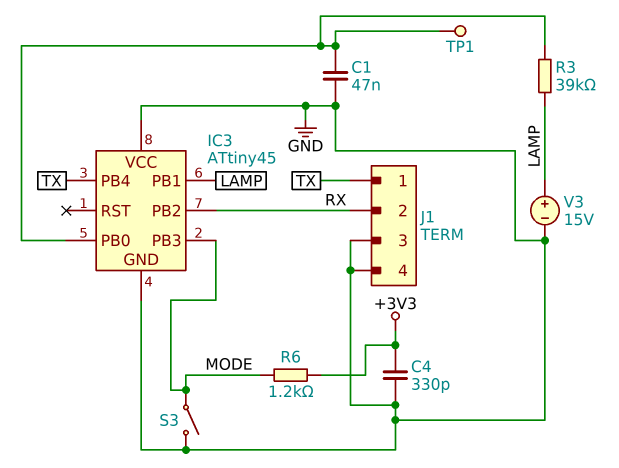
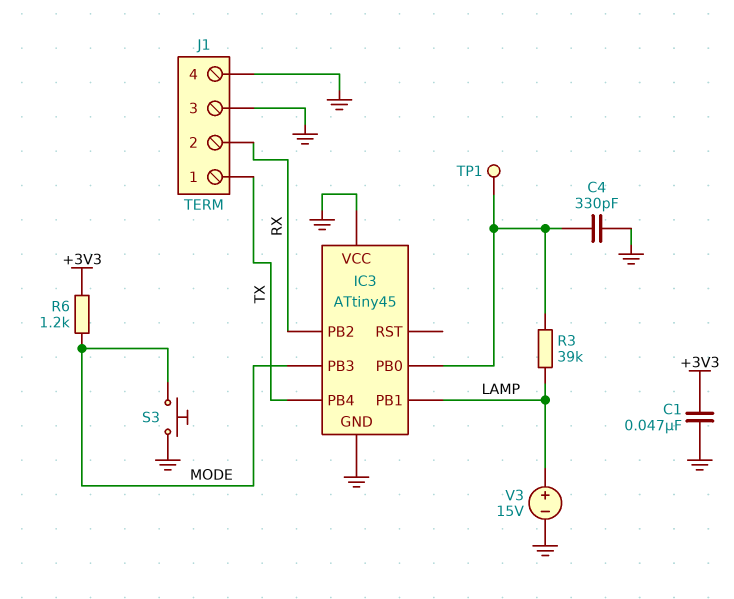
C1: 47nF (GND, IC3/PB0) -> 47nF (+3V3, GND)
C4: 330pF (+3V3, GND) -> 330pF (GND, IC3/PB0)
S3: switch (GND, MODE) -> button (GND, MODE)

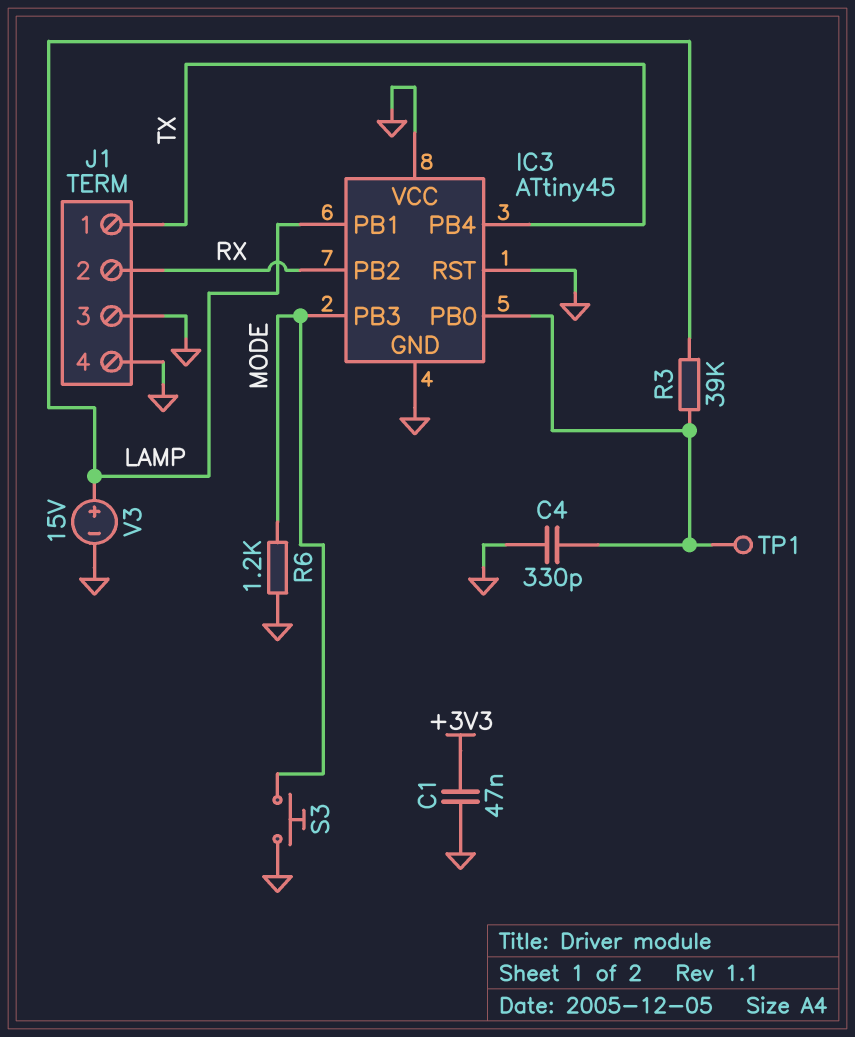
IC3 pin RST: none -> GND
R6: 1.2k (+3V3, MODE) -> 1.2k (GND, MODE)

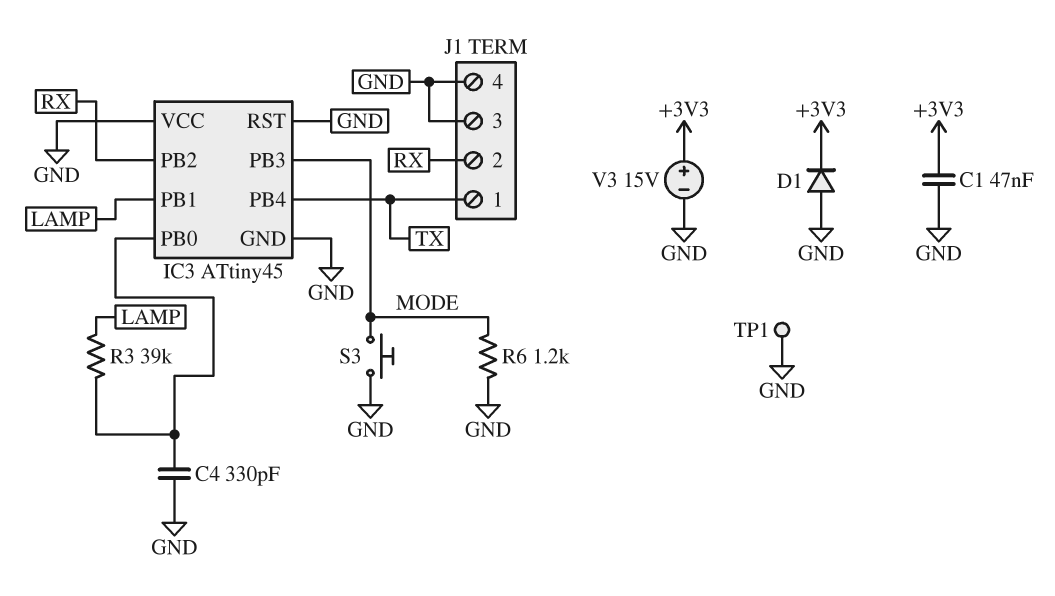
D1: none -> diode (A GND, K +3V3)
TP1: test point (IC3/PB0) -> test point (GND)
V3: 15V (plus LAMP, minus GND) -> 15V (plus +3V3, minus GND)

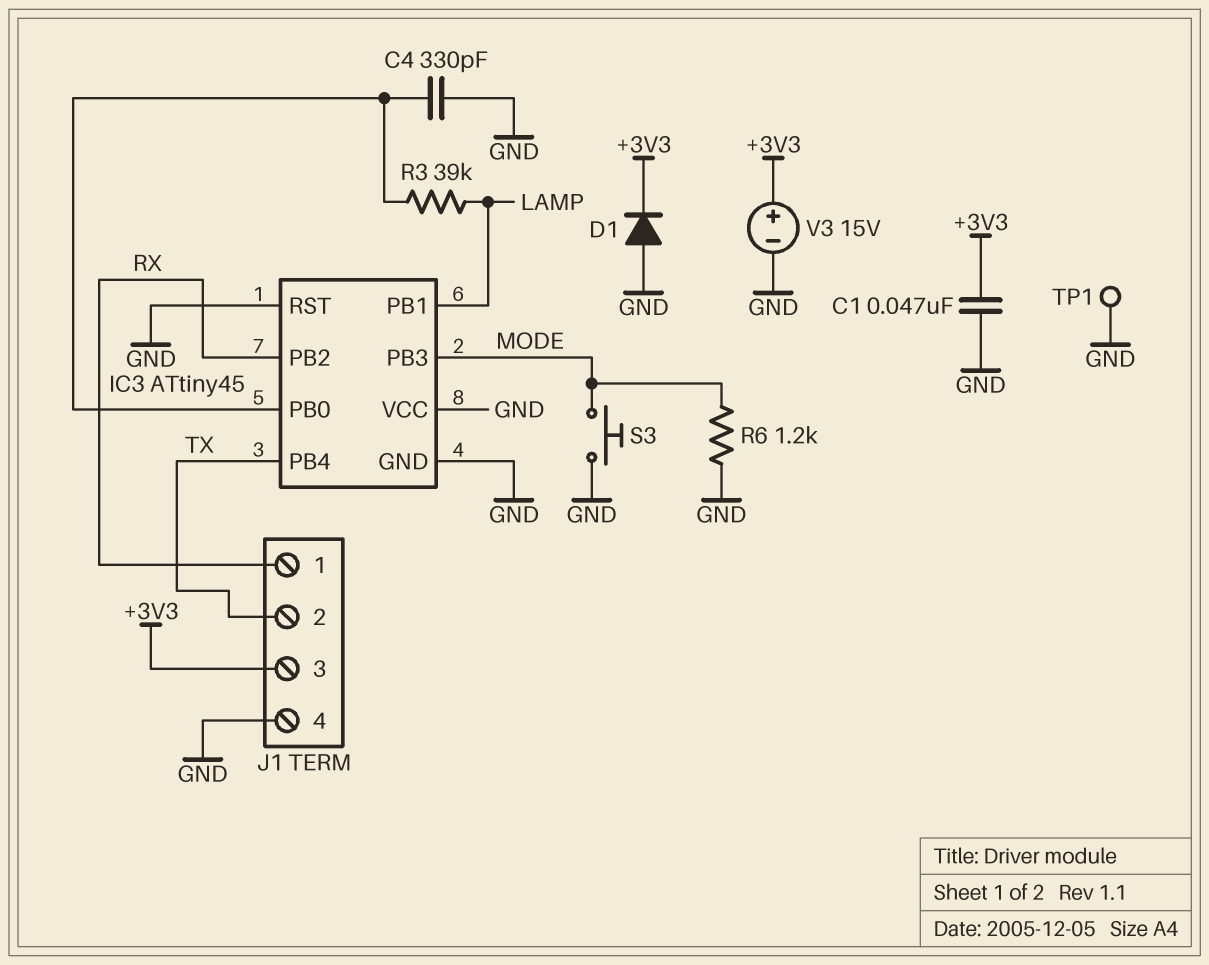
J1 pin 1: TX -> RX
J1 pin 2: RX -> TX
J1 pin 3: GND -> +3V3

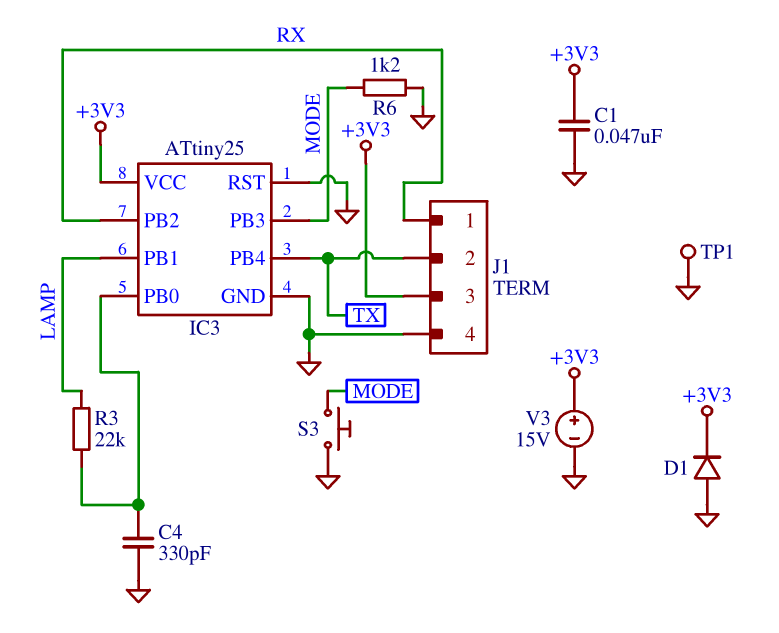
IC3: ATtiny45 -> ATtiny25
IC3 pin VCC: GND -> +3V3
R3: 39k (IC3/PB0, LAMP) -> 22k (IC3/PB0, LAMP)

